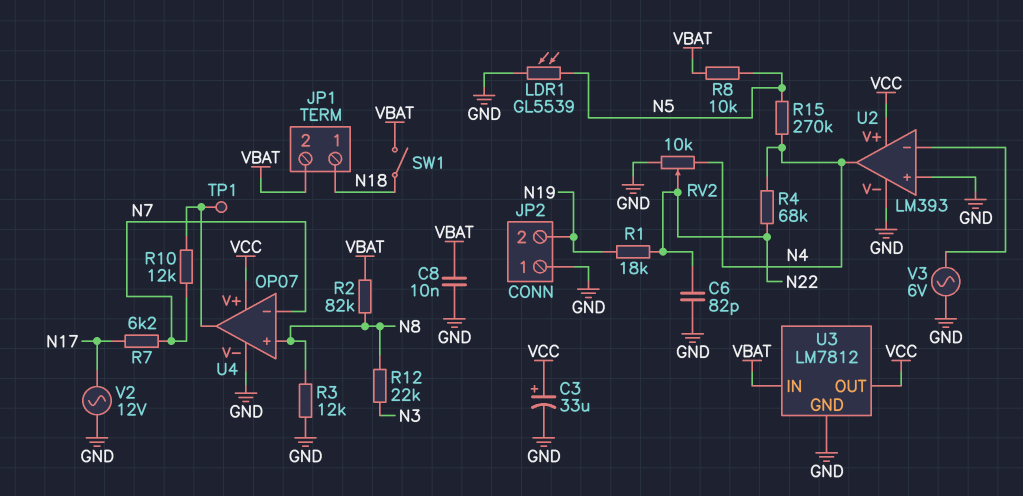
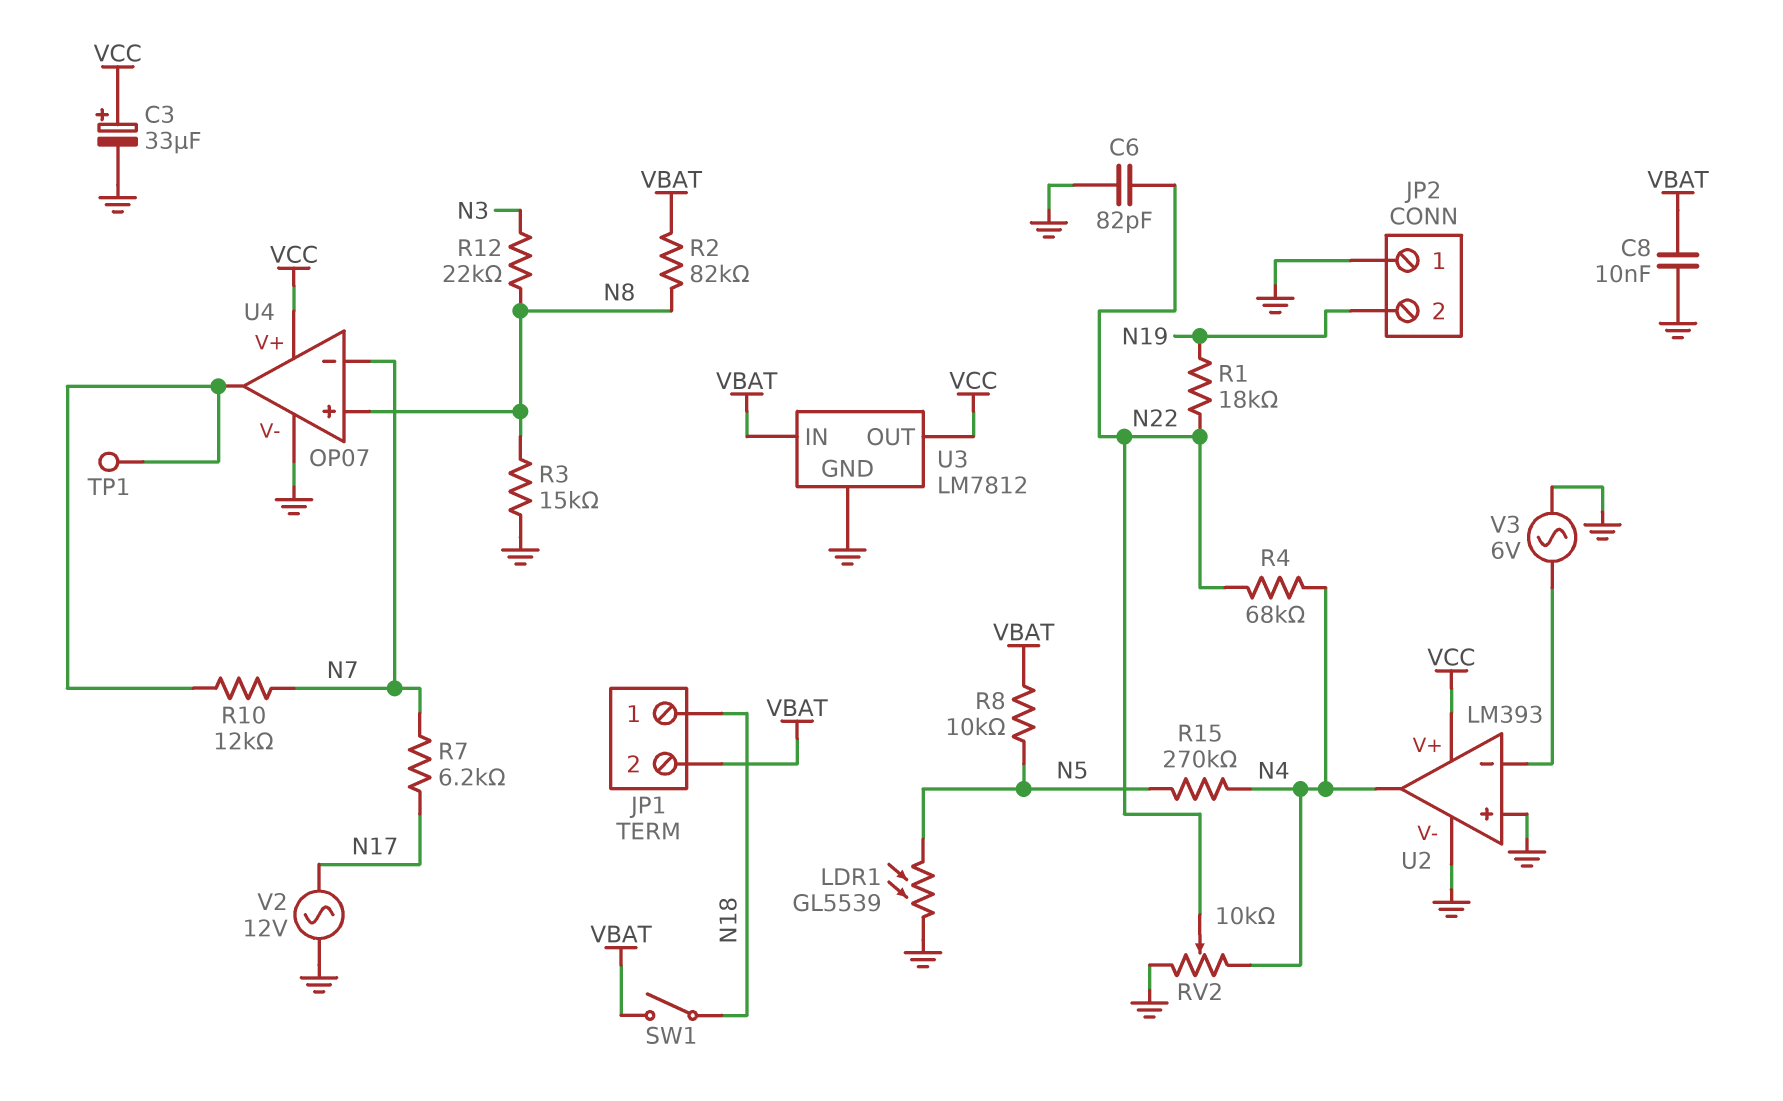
R3: 12k (GND, N8) -> 15k (GND, N8)

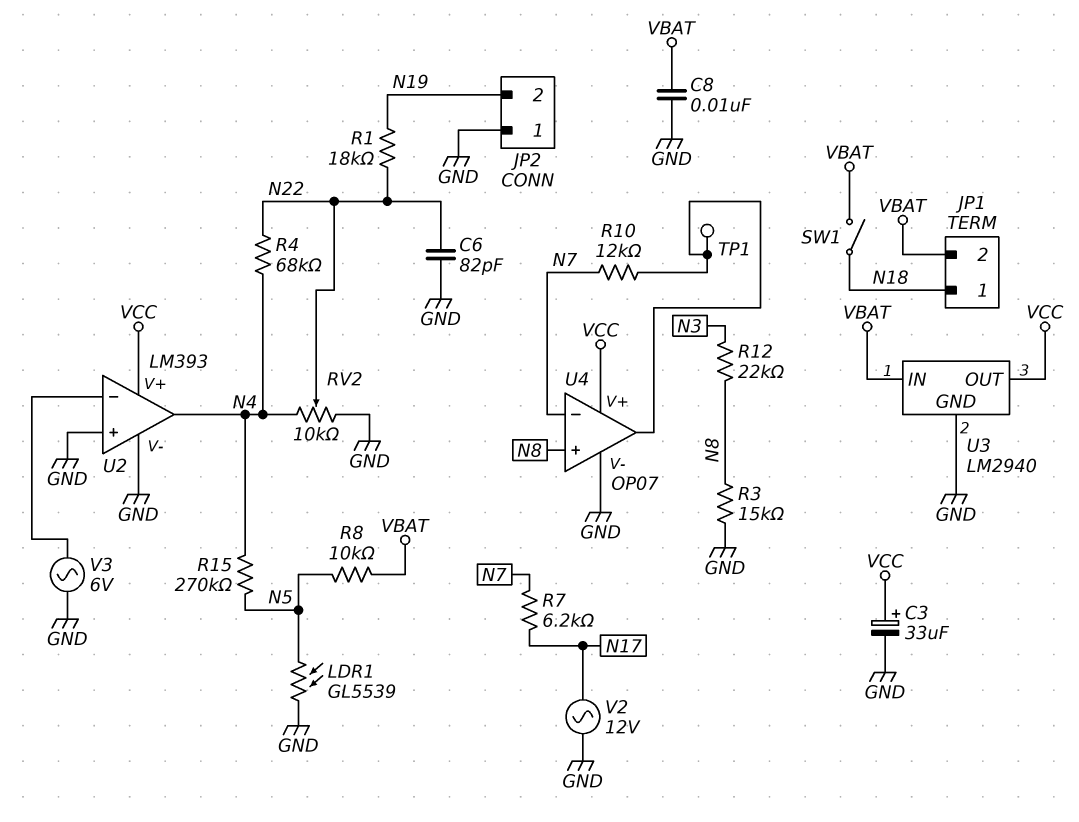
R2: 82k (N8, VBAT) -> none
U3: LM7812 -> LM2940

